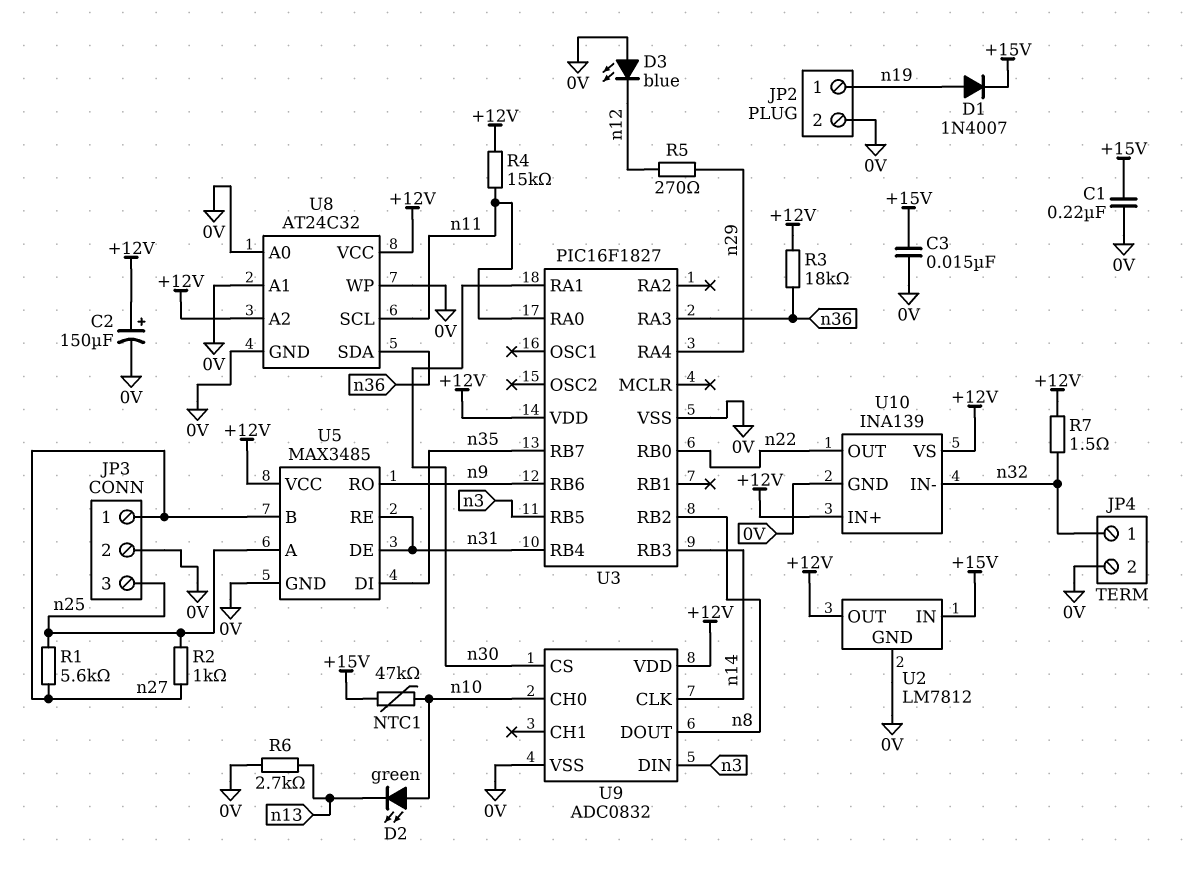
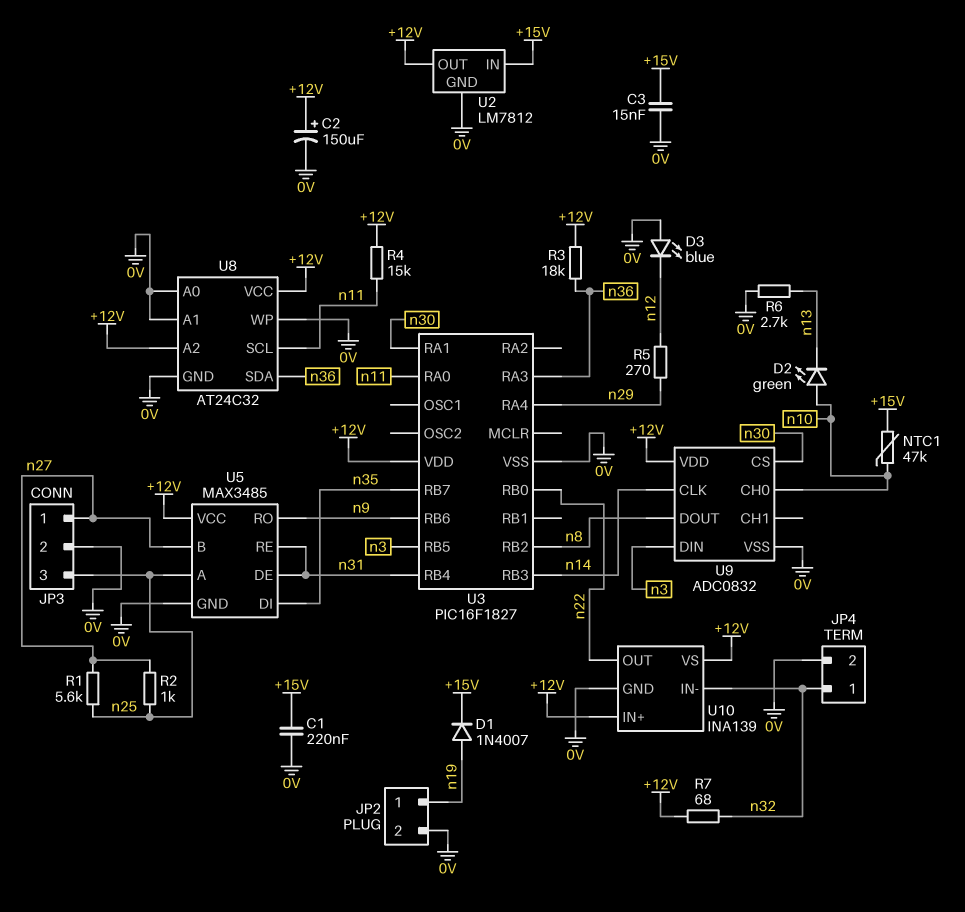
R7: 1.5 (+12V, n32) -> 68 (+12V, n32)

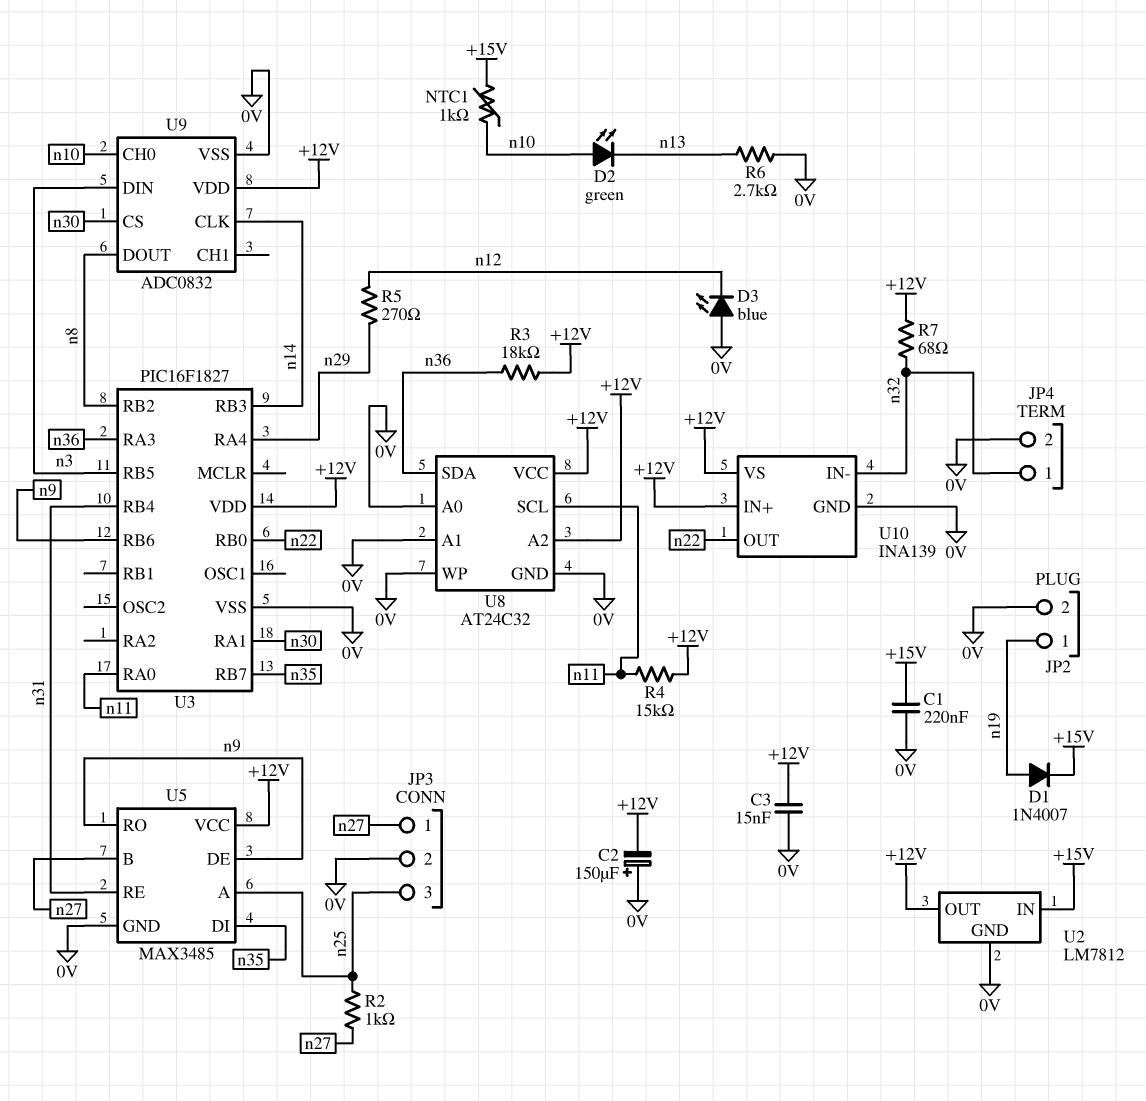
C2: 150uF (plus +12V, minus 0V) -> 150uF (plus 0V, minus +12V)
C3: 15nF (+15V, 0V) -> 15nF (+12V, 0V)
NTC1: 47k (+15V, n10) -> 1k (+15V, n10)
R1: 5.6k (n25, n27) -> none
U5 pin DE: n31 -> n9

